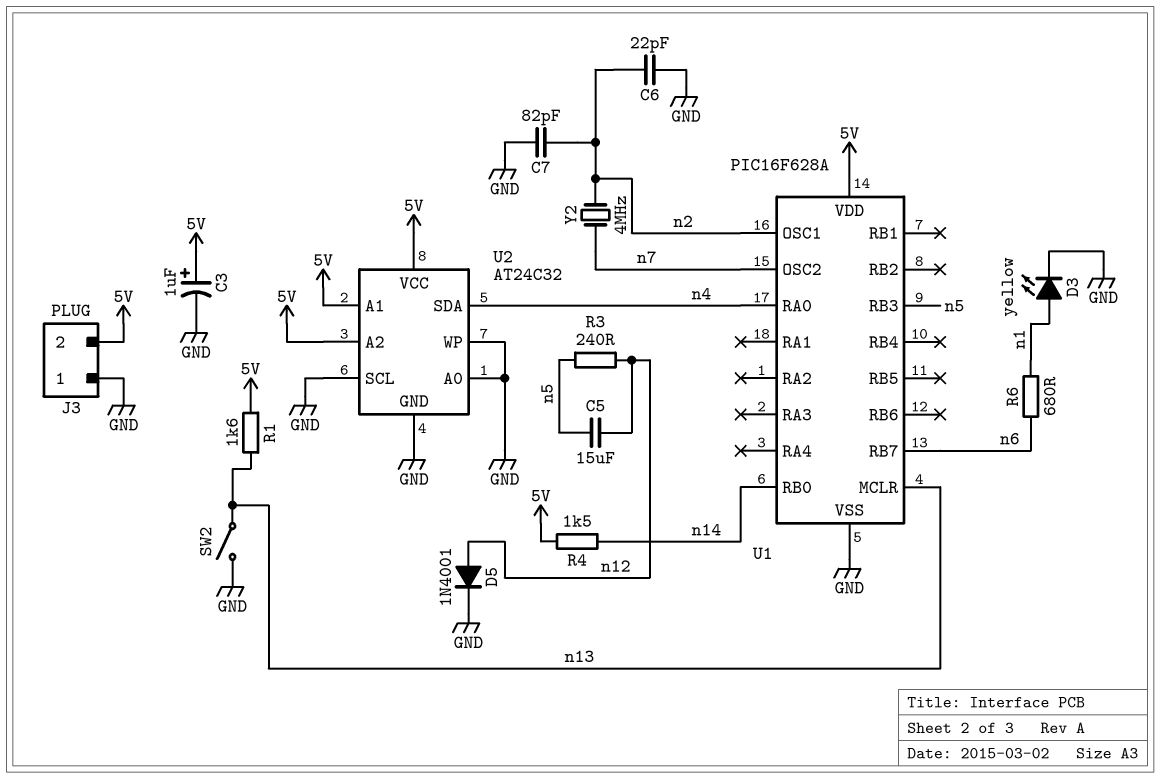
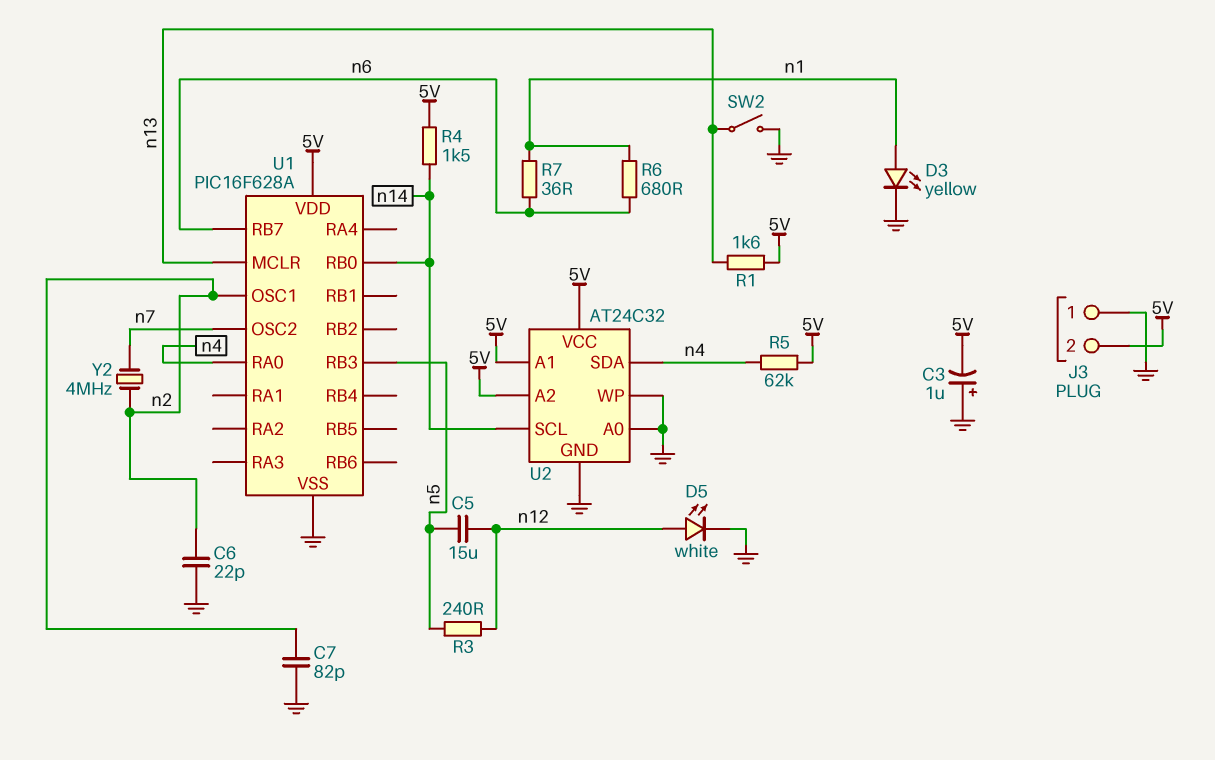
C3: 1uF (plus 5V, minus GND) -> 1uF (plus GND, minus 5V)
D5: diode 1N4001 (A n12, K GND) -> LED white (A n12, K GND)
R5: none -> 62k (5V, n4)
R7: none -> 36 (n1, n6)
U2 pin SCL: GND -> n14

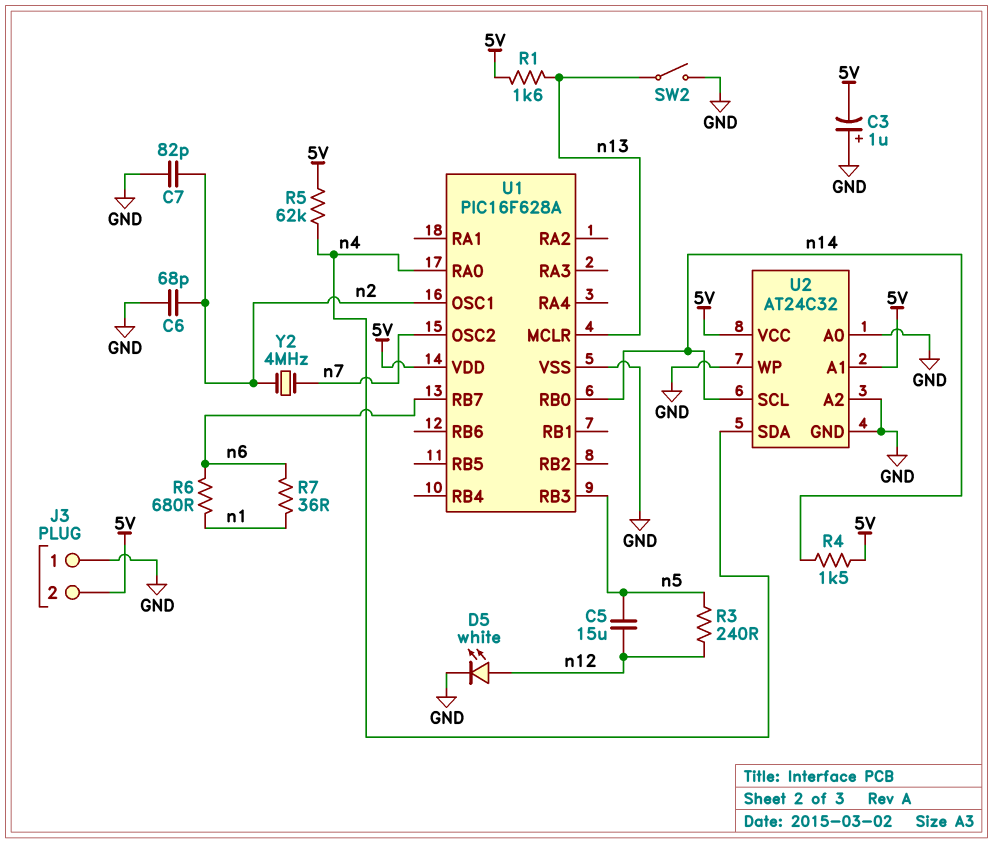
C6: 22pF (GND, n2) -> 68pF (GND, n2)
D3: LED yellow (A n1, K GND) -> none
U2 pin A2: 5V -> GND

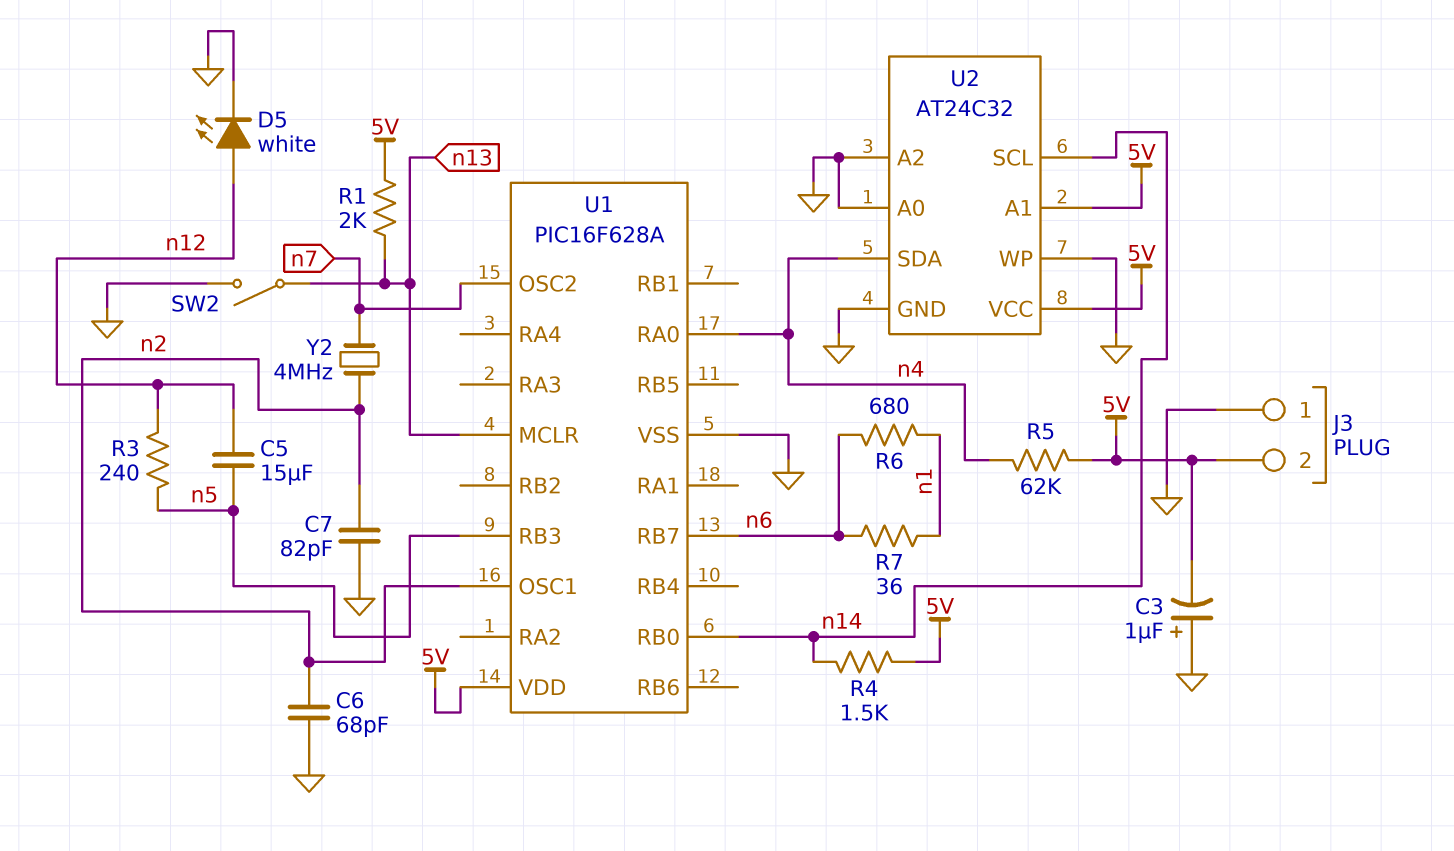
R1: 1.6k (5V, n13) -> 2k (5V, n13)

